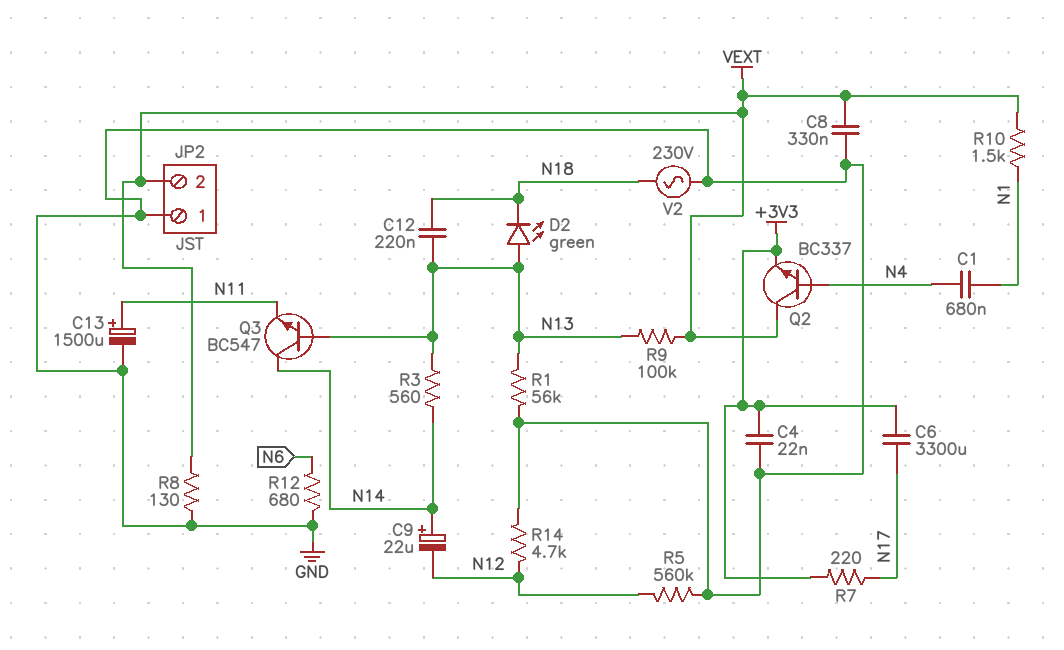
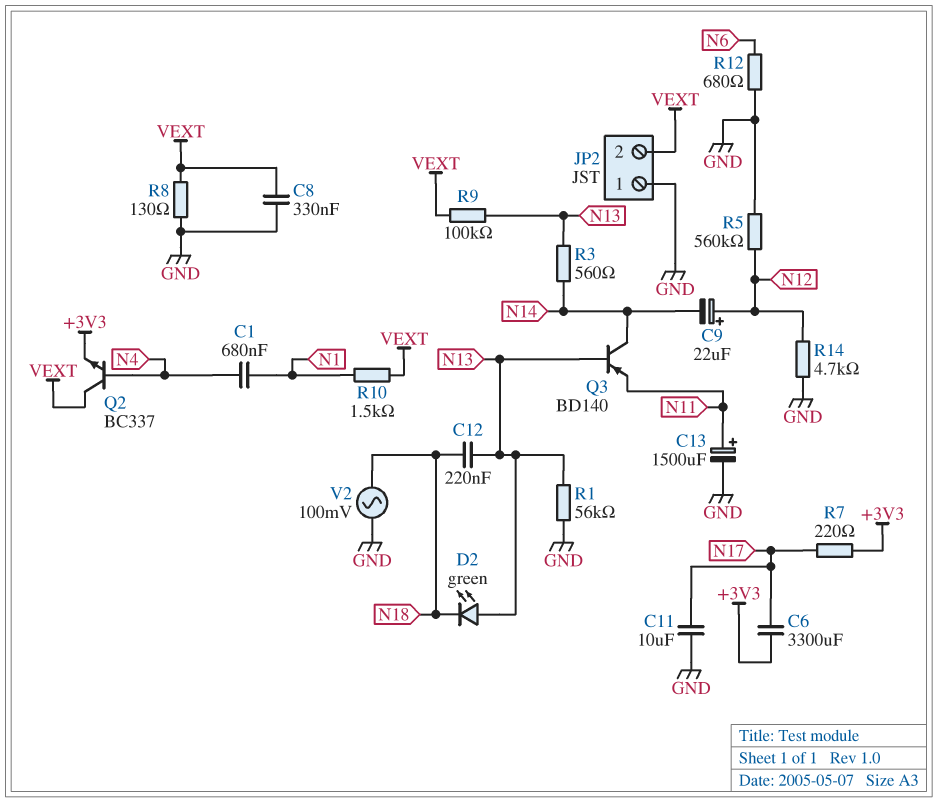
C4: 22nF (+3V3, GND) -> none
C9: 22uF (plus N14, minus N12) -> 22uF (plus N12, minus N14)
C11: none -> 10uF (GND, N17)
Q3: NPN BC547 (B N13, C N14, E N11) -> PNP BD140 (B N13, C N14, E N11)
V2: AC 230V (GND, N18) -> AC 100mV (GND, N18)

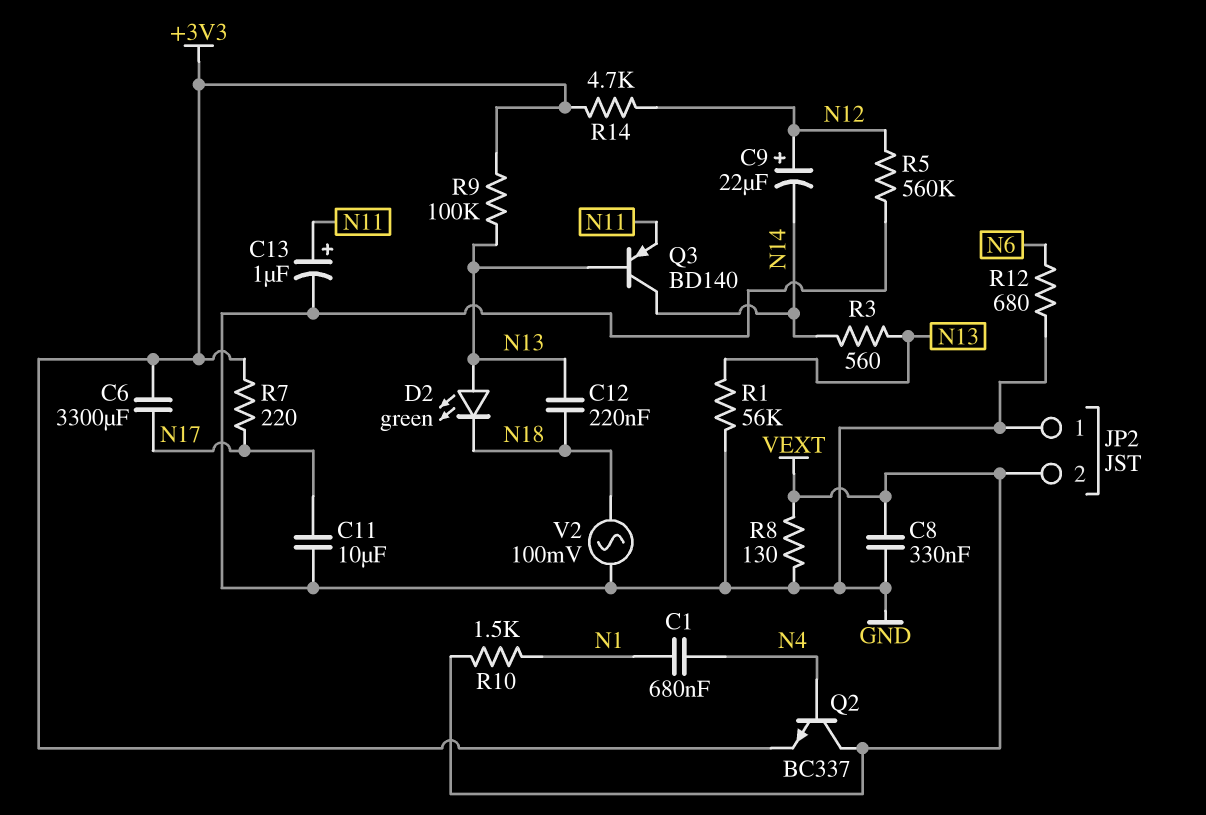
C13: 1500uF (plus N11, minus GND) -> 1uF (plus N11, minus GND)
R9: 100k (N13, VEXT) -> 100k (+3V3, N13)
R14: 4.7k (GND, N12) -> 4.7k (+3V3, N12)

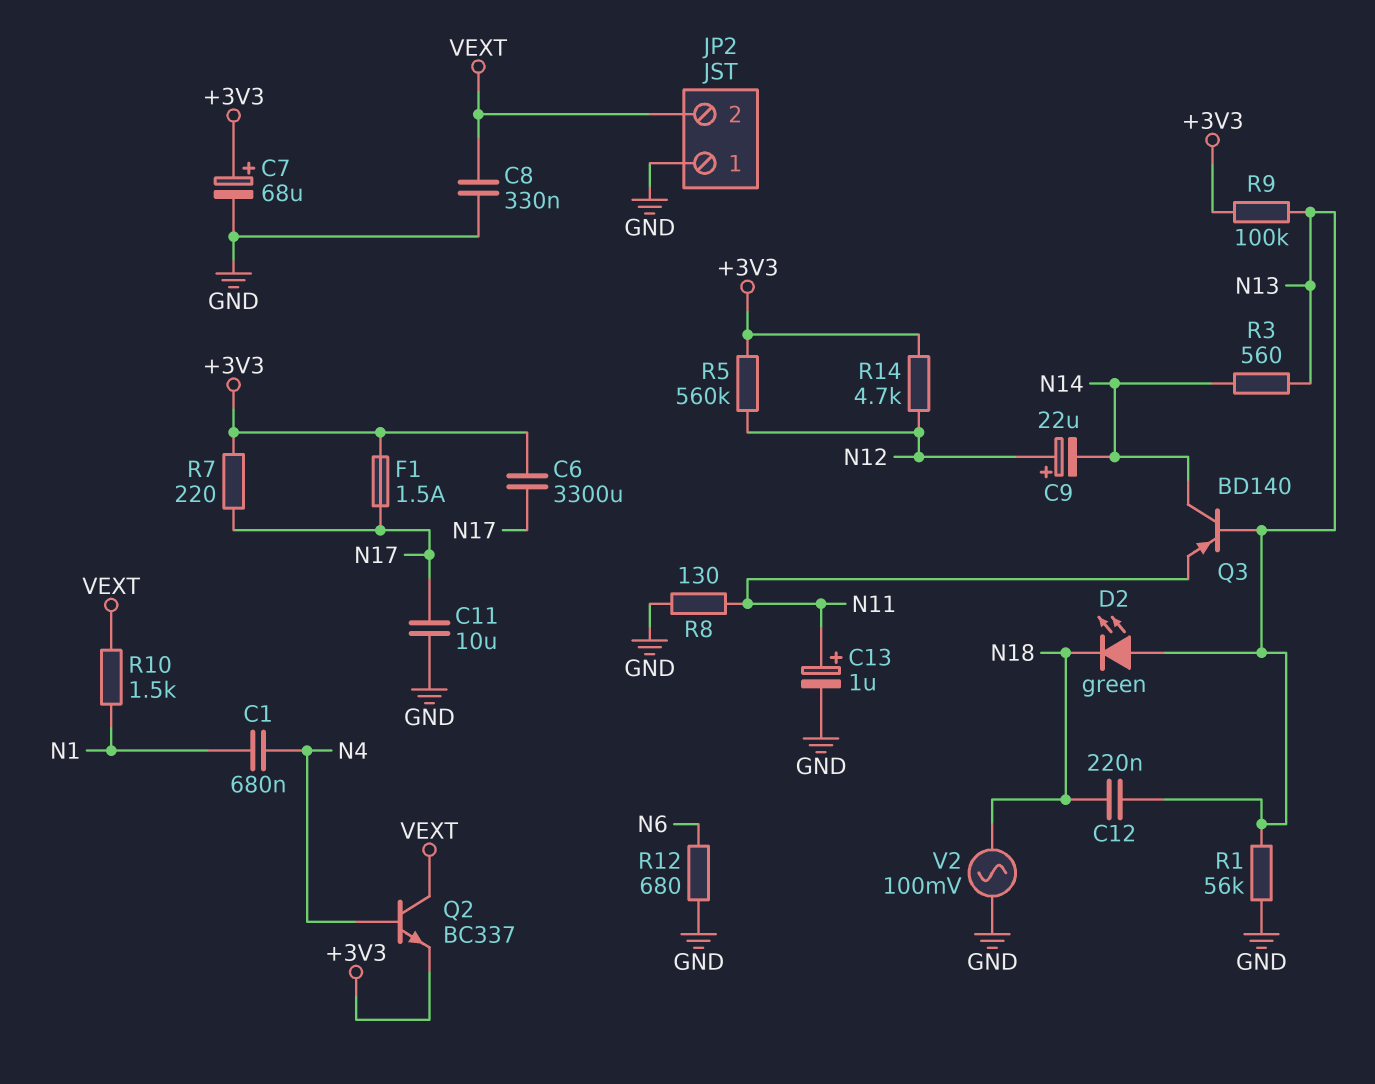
C7: none -> 68uF (plus +3V3, minus GND)
F1: none -> 1.5A (+3V3, N17)
R5: 560k (GND, N12) -> 560k (+3V3, N12)
R8: 130 (GND, VEXT) -> 130 (GND, N11)

